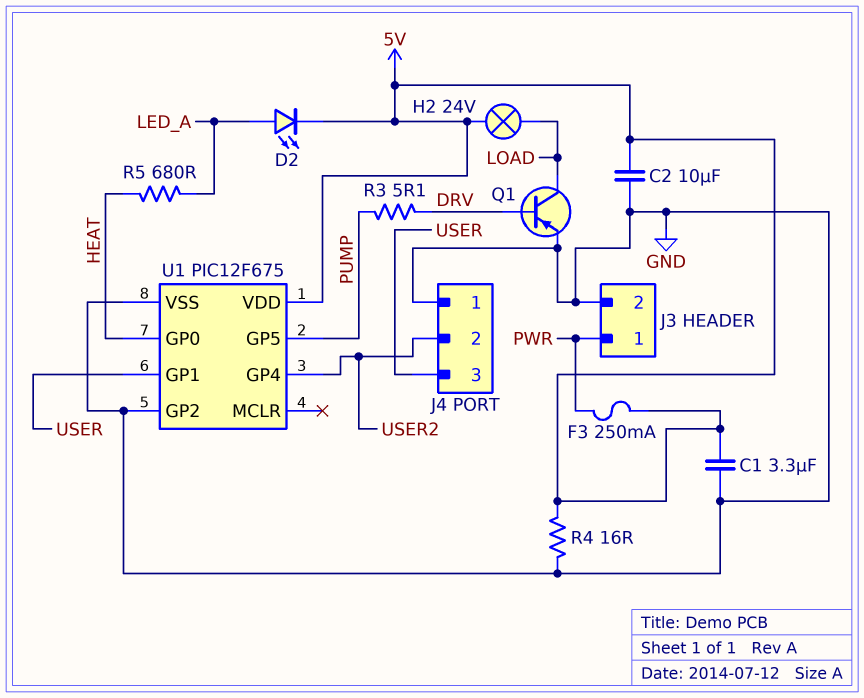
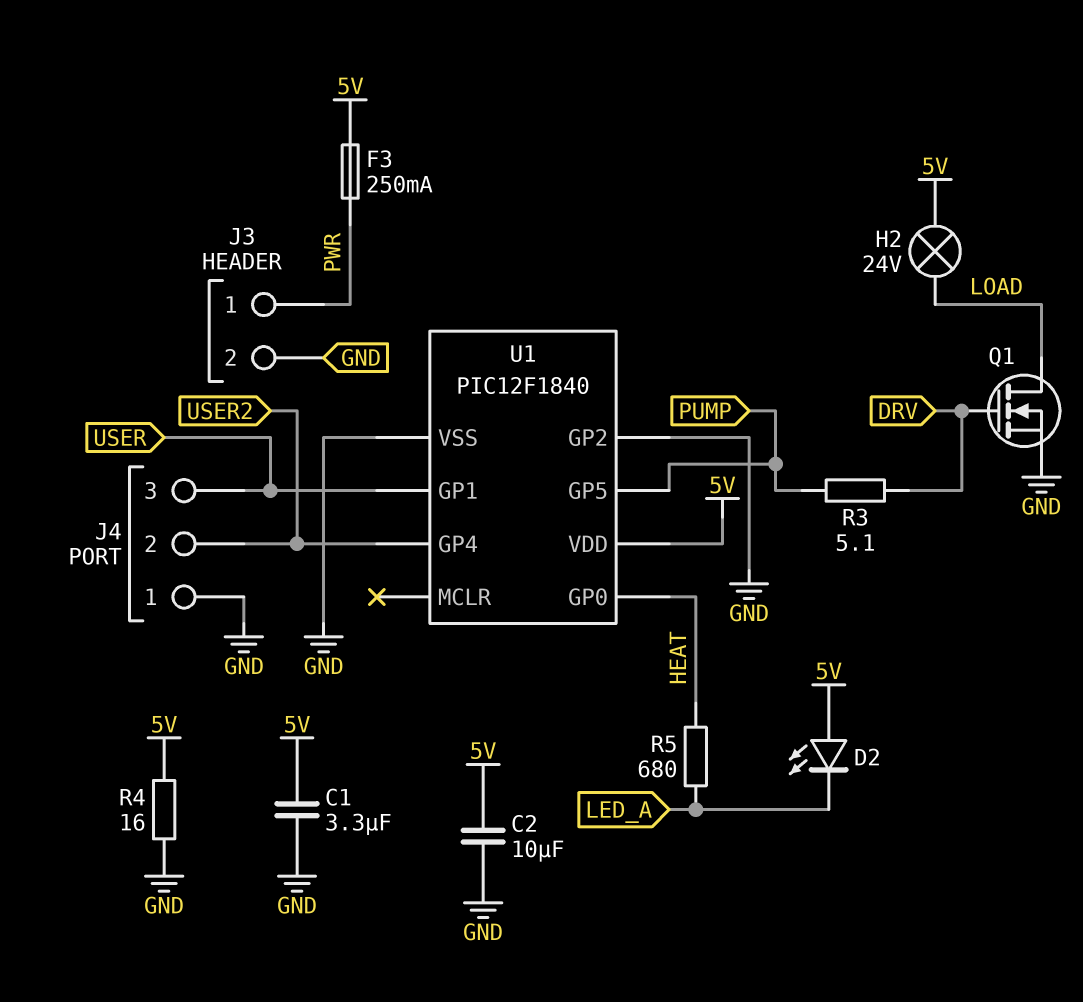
D2: LED (A LED_A, K 5V) -> LED (A 5V, K LED_A)
Q1: PNP (B DRV, C LOAD, E GND) -> NMOS (G DRV, D LOAD, S GND)
U1: PIC12F675 -> PIC12F1840

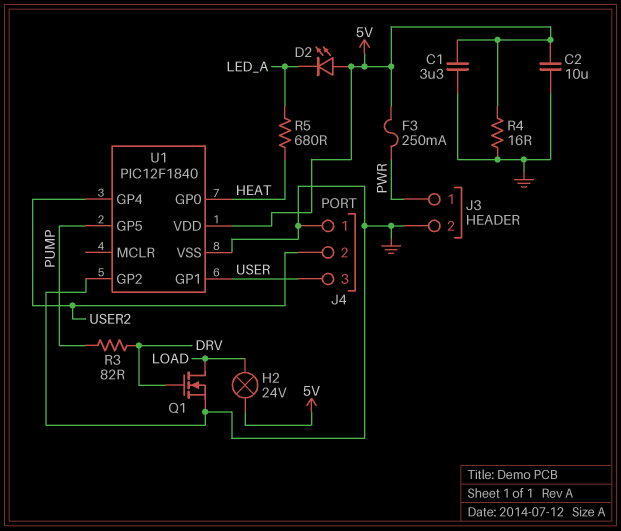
R3: 5.1 (DRV, PUMP) -> 82 (DRV, PUMP)

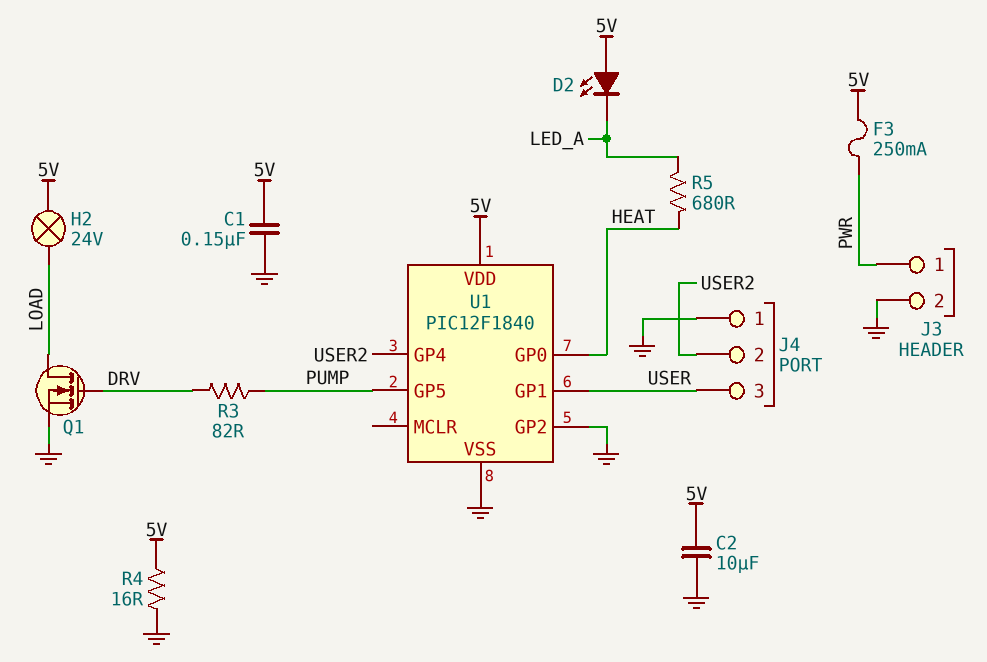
C1: 3.3uF (5V, GND) -> 150nF (5V, GND)

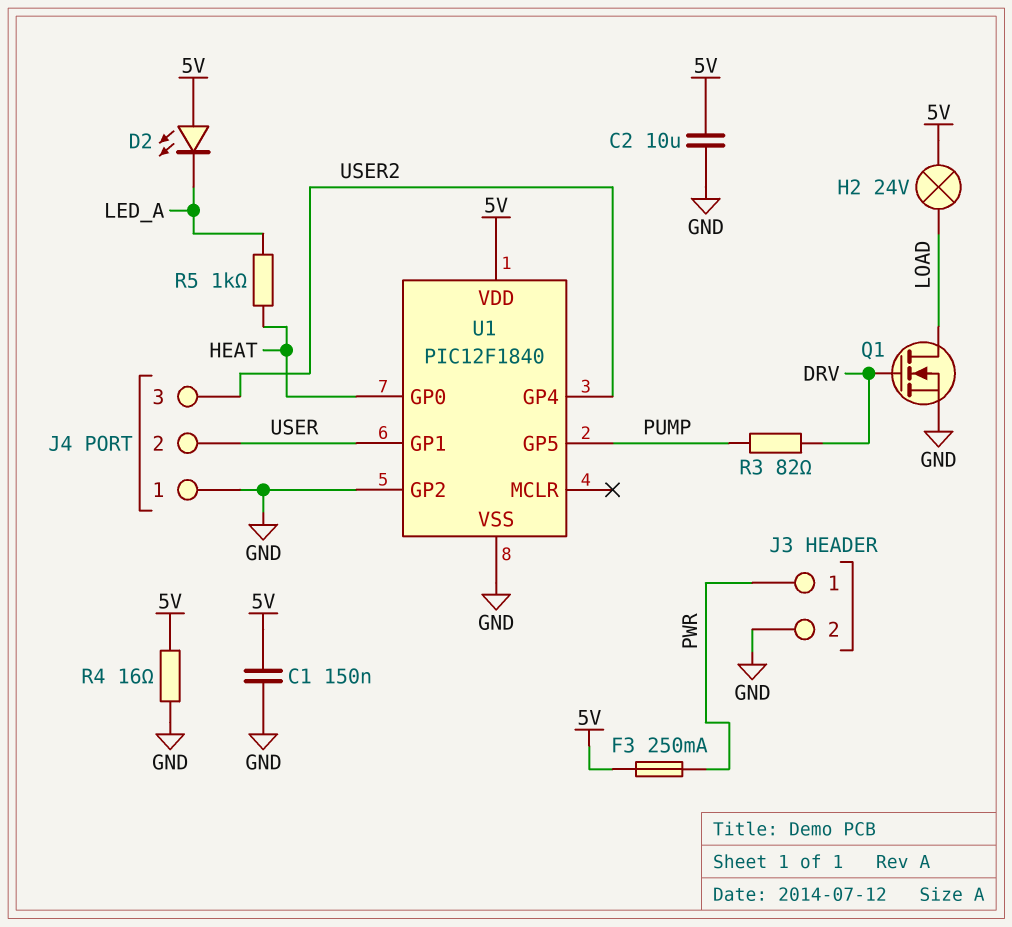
J4 pin 2: USER2 -> USER
J4 pin 3: USER -> USER2
R5: 680 (HEAT, LED_A) -> 1k (HEAT, LED_A)

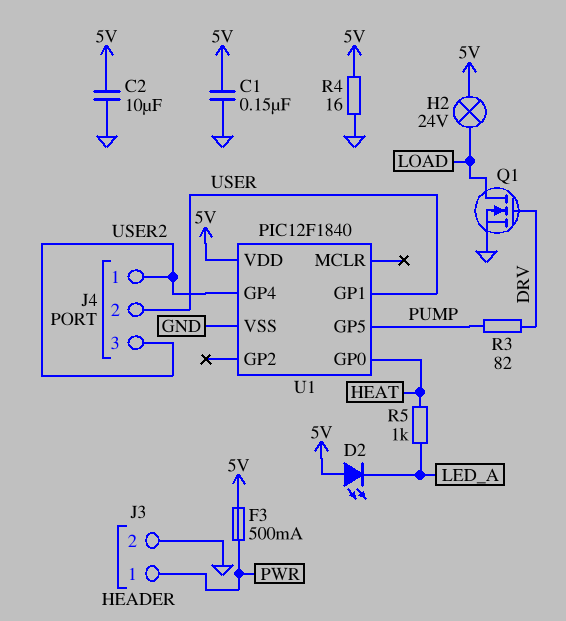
F3: 250mA (5V, PWR) -> 500mA (5V, PWR)
J4 pin 1: GND -> USER2
U1 pin GP2: GND -> none

